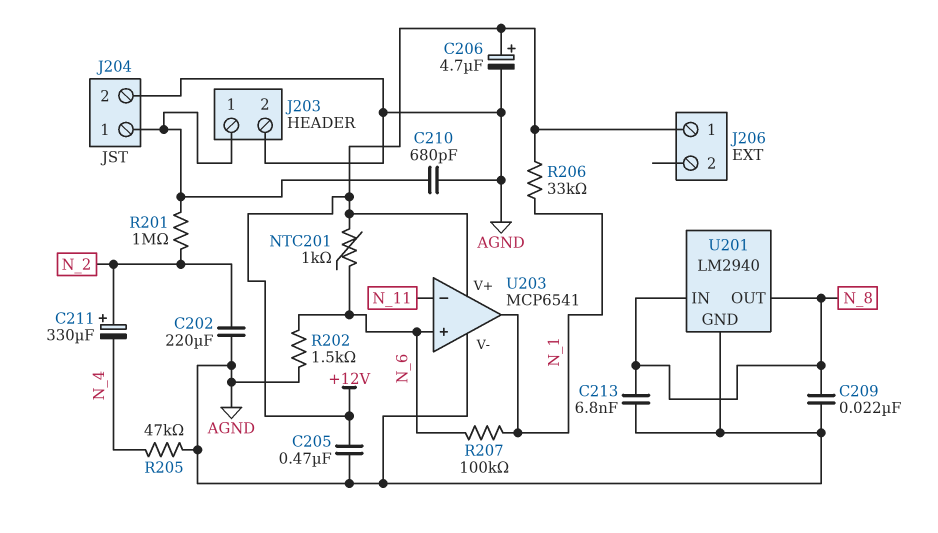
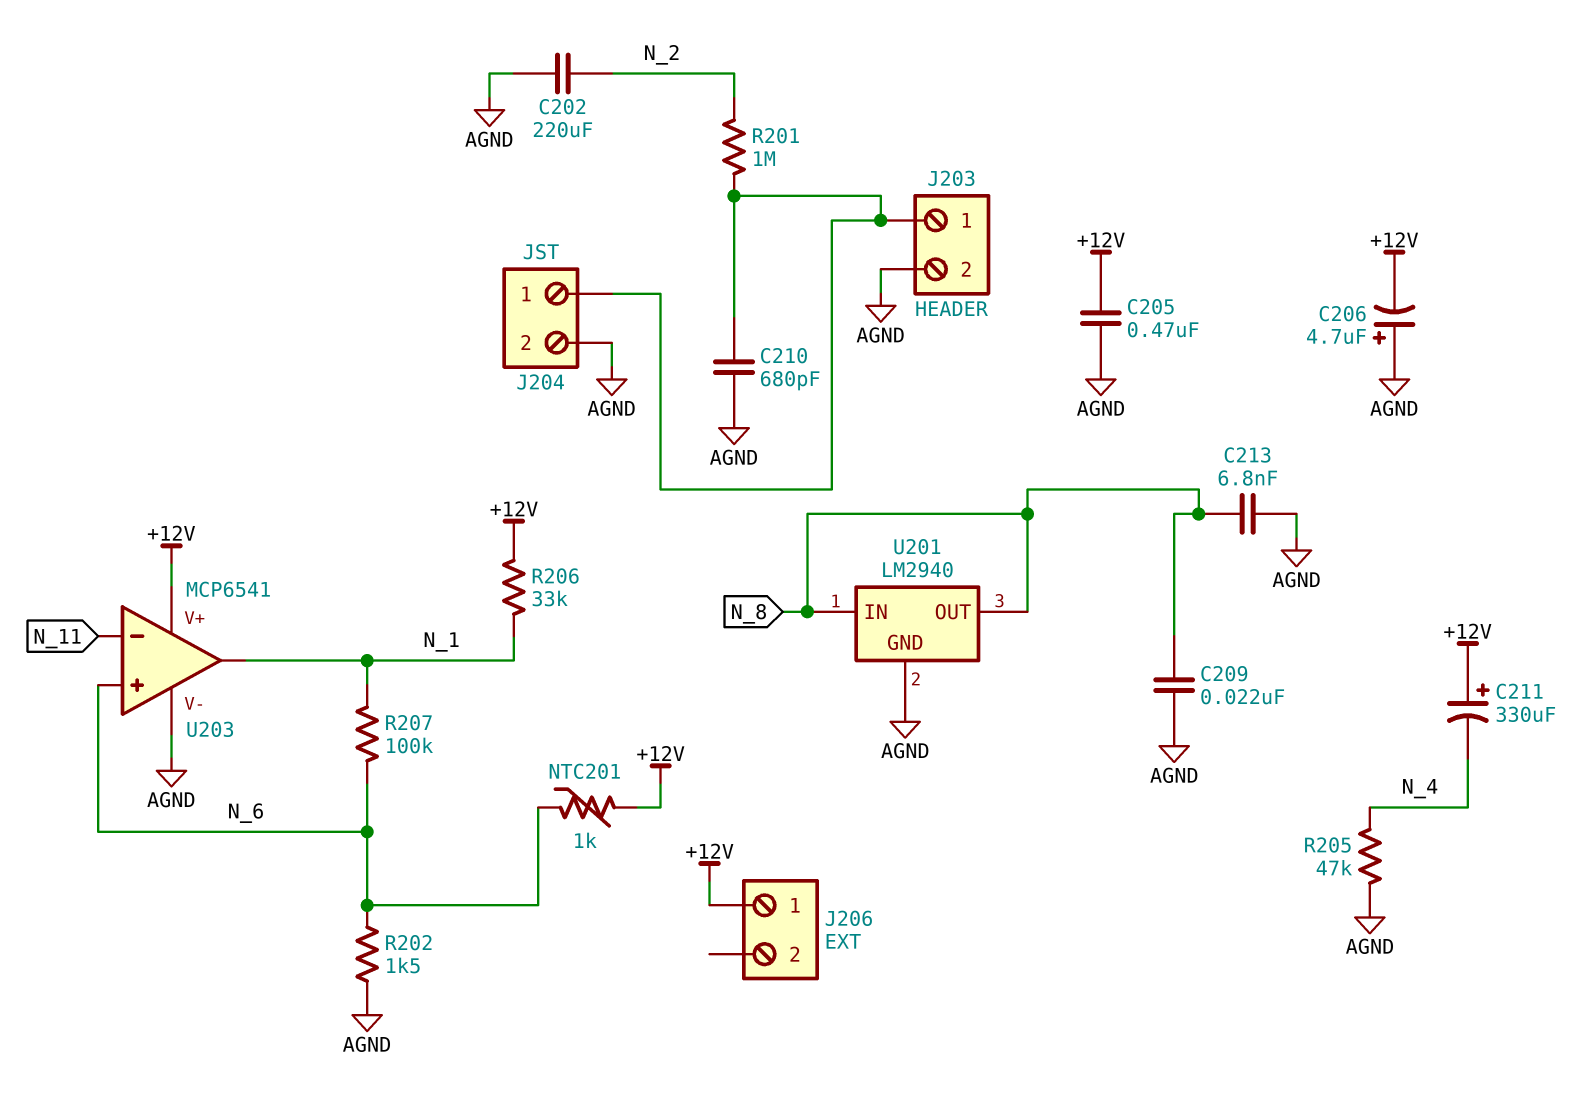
C206: 4.7uF (plus +12V, minus AGND) -> 4.7uF (plus AGND, minus +12V)
C211: 330uF (plus N_2, minus N_4) -> 330uF (plus +12V, minus N_4)

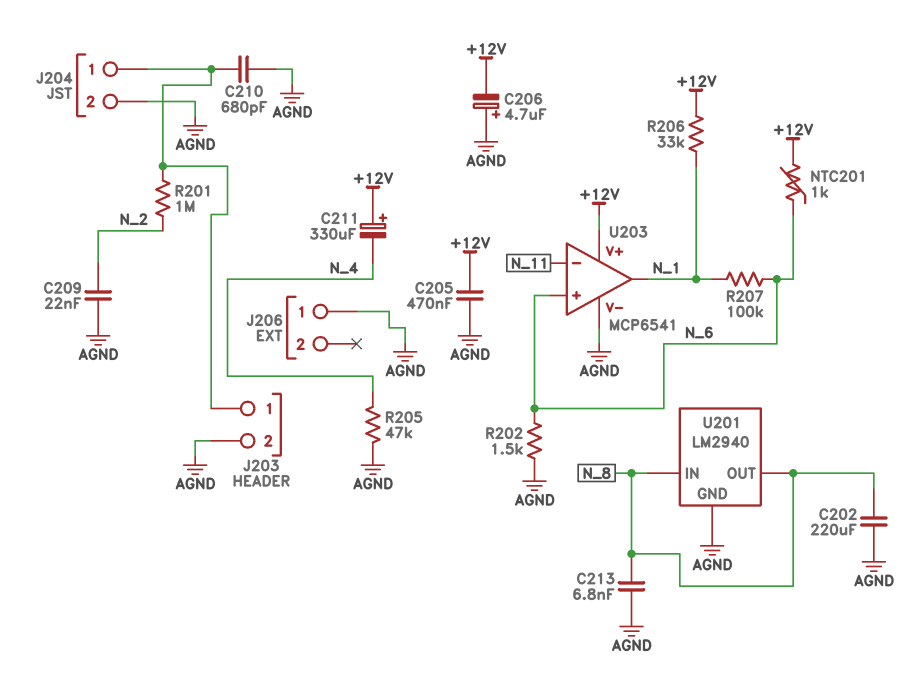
C202: 220uF (AGND, N_2) -> 220uF (AGND, N_8)
C209: 22nF (AGND, N_8) -> 22nF (AGND, N_2)
J206 pin 1: +12V -> AGND

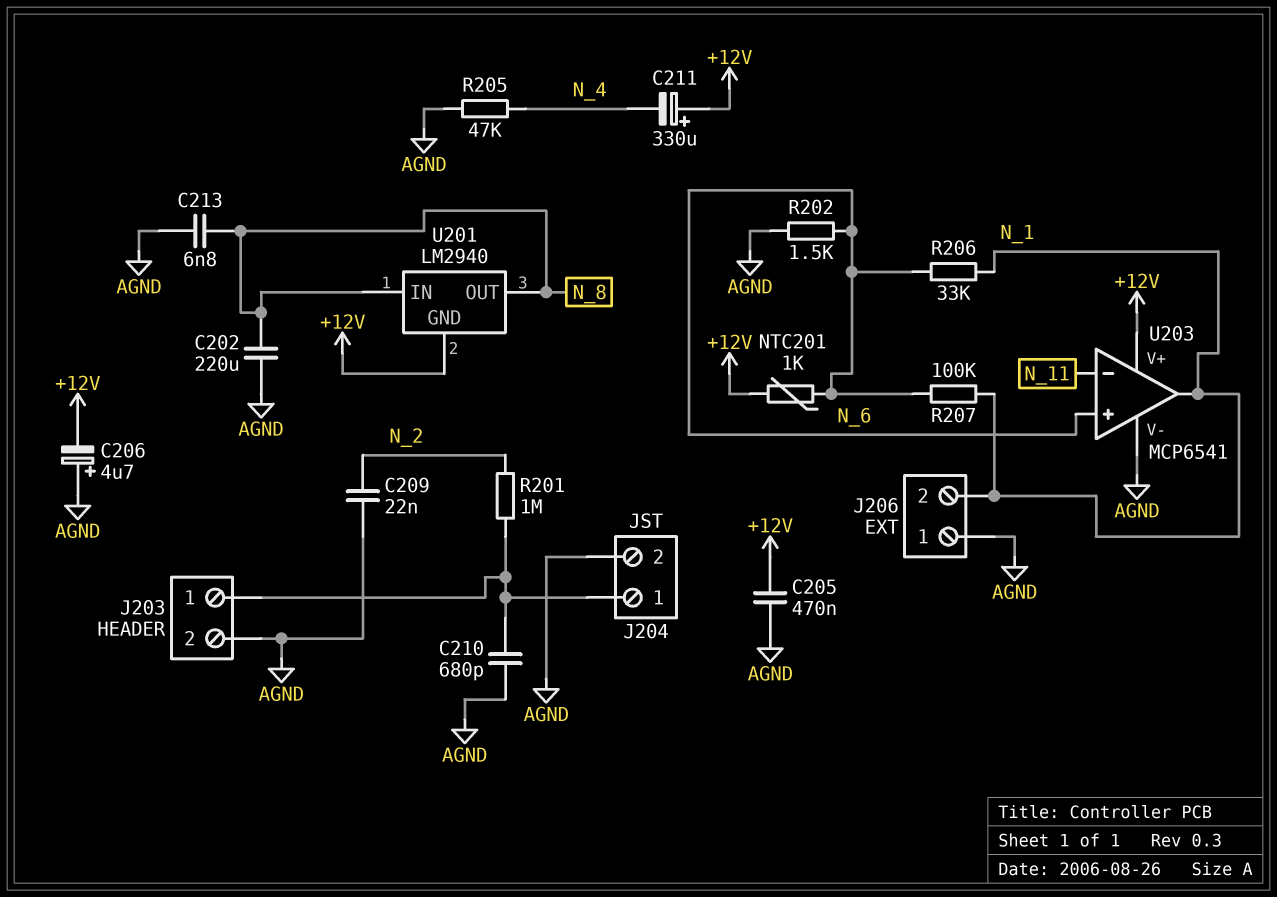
J206 pin 2: none -> N_1
R206: 33k (+12V, N_1) -> 33k (N_1, N_6)
U201 pin GND: AGND -> +12V

